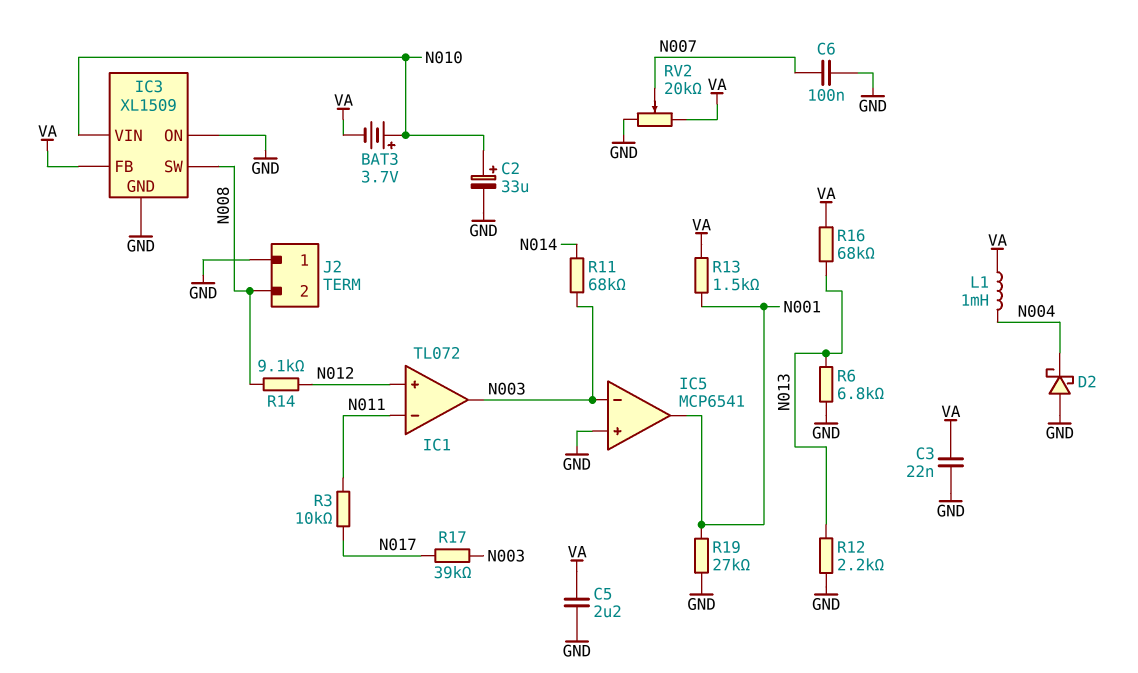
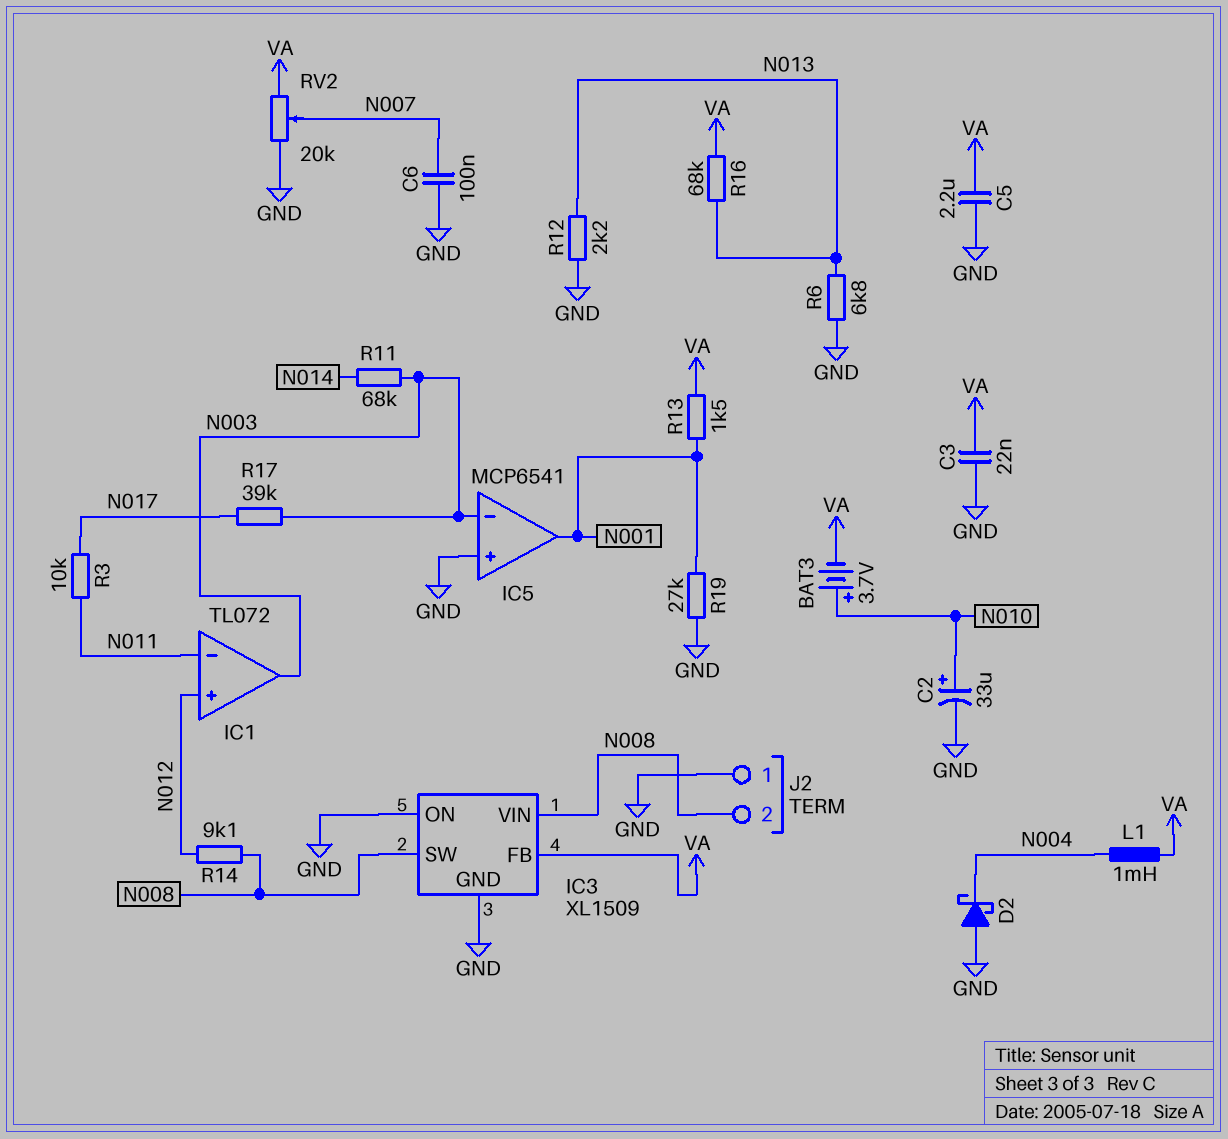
IC3 pin VIN: N010 -> N008

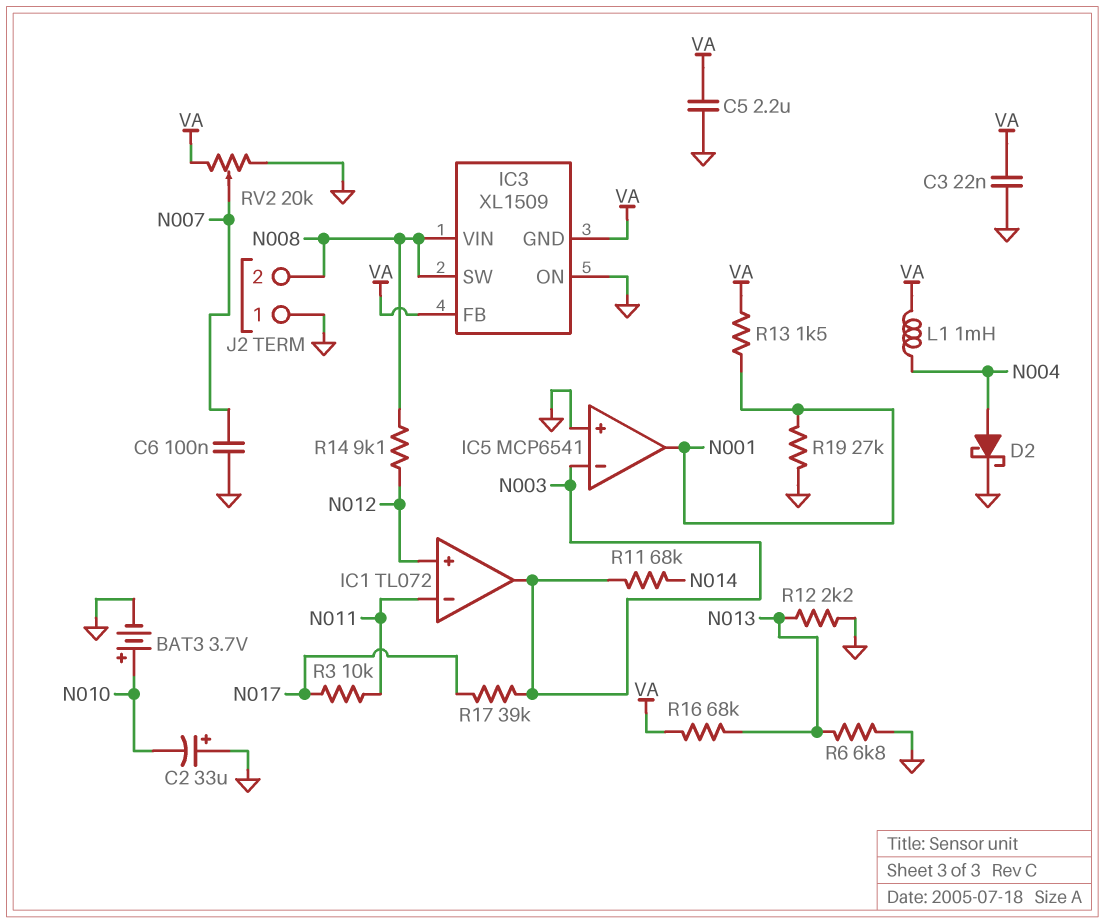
BAT3: 3.7V (plus N010, minus VA) -> 3.7V (plus N010, minus GND)
C2: 33uF (plus N010, minus GND) -> 33uF (plus GND, minus N010)
D2: schottky (A GND, K N004) -> schottky (A N004, K GND)
IC3 pin GND: GND -> VA

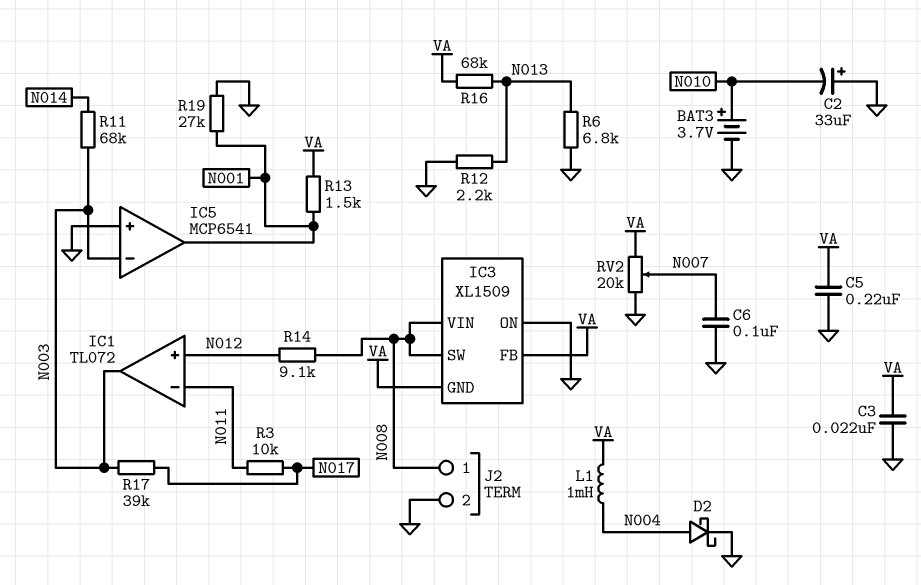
C5: 2.2uF (GND, VA) -> 220nF (GND, VA)
J2 pin 1: GND -> N008
J2 pin 2: N008 -> GND

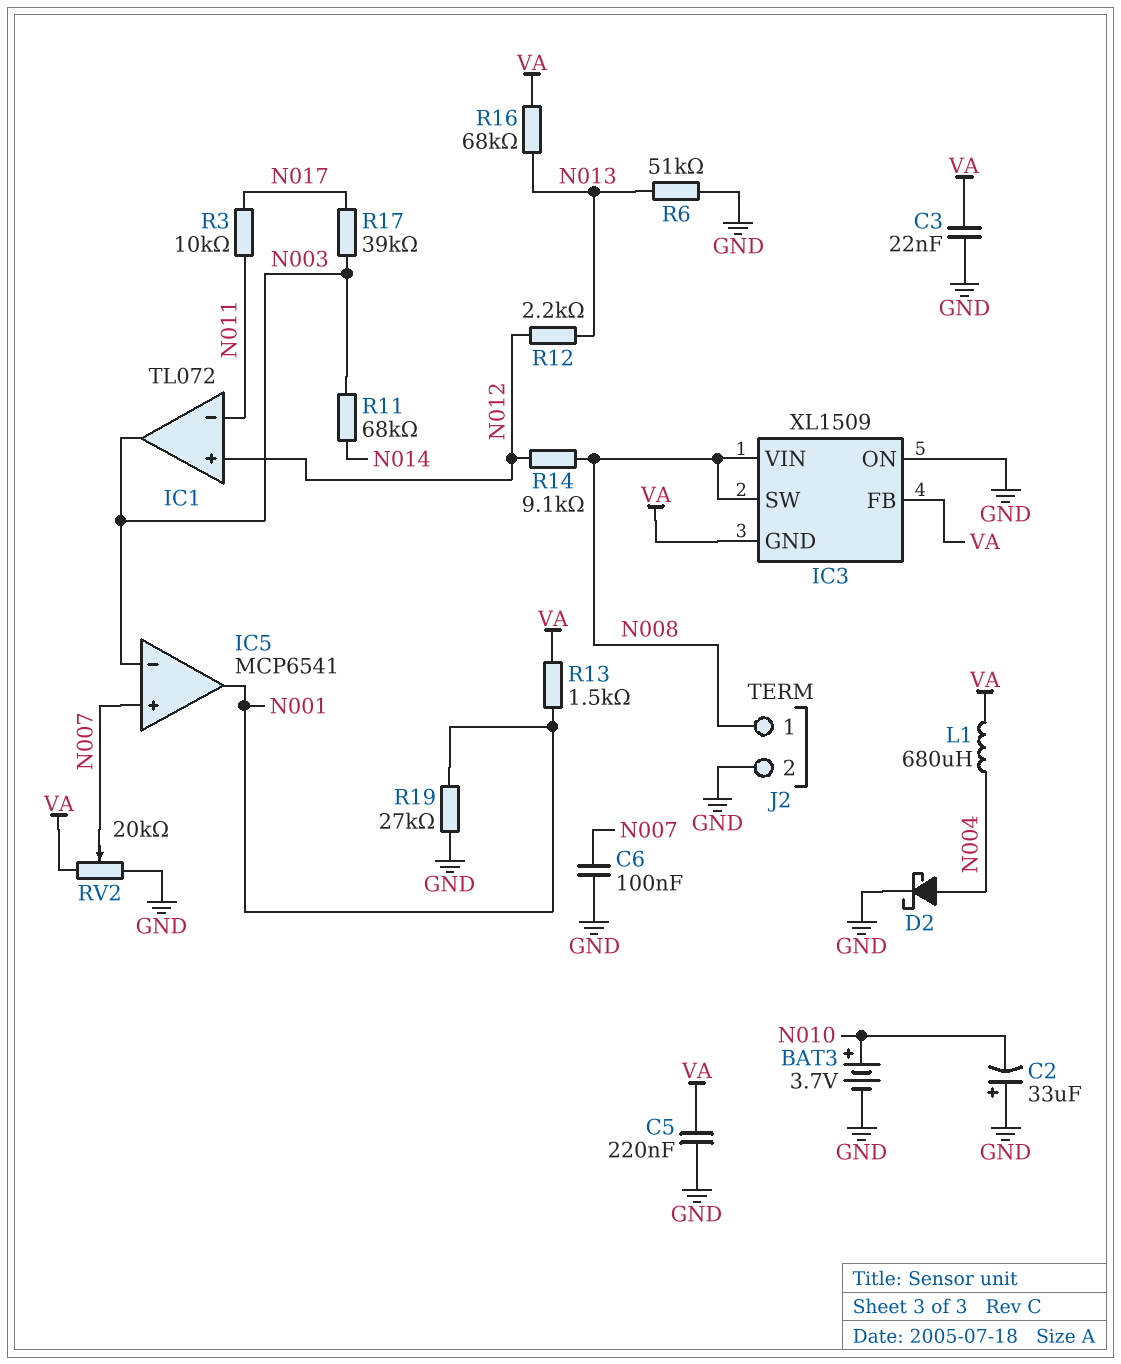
IC5 pin in+: GND -> N007
L1: 1mH (N004, VA) -> 680uH (N004, VA)
R6: 6.8k (GND, N013) -> 51k (GND, N013)
R12: 2.2k (GND, N013) -> 2.2k (N012, N013)

